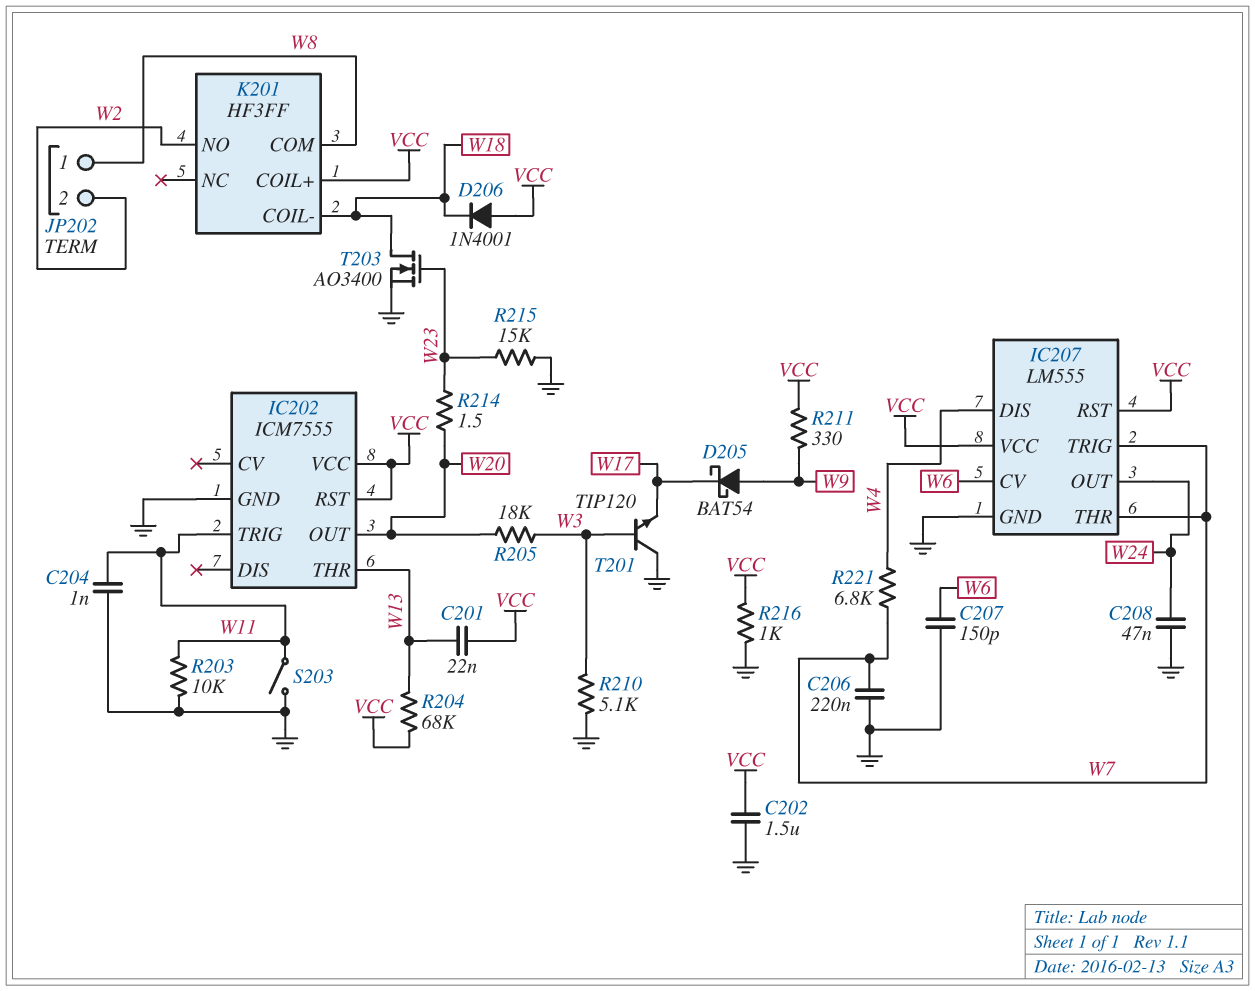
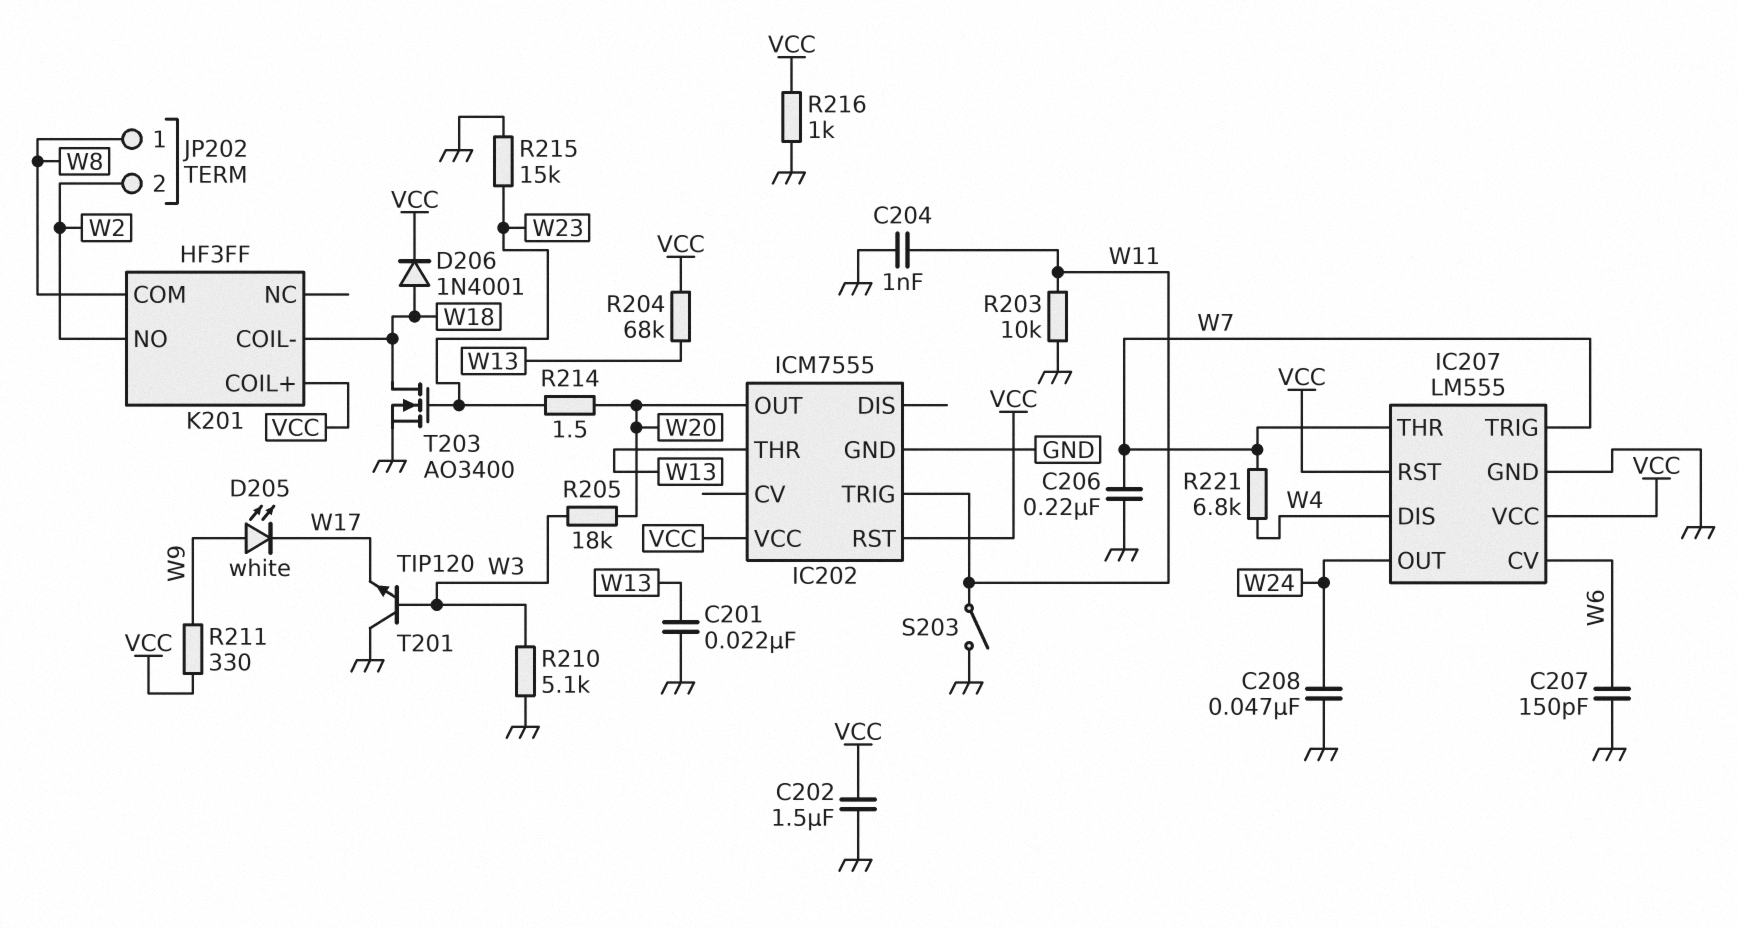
C201: 22nF (VCC, W13) -> 22nF (GND, W13)
D205: schottky BAT54 (A W9, K W17) -> LED white (A W9, K W17)
D206: diode 1N4001 (A VCC, K W18) -> diode 1N4001 (A W18, K VCC)

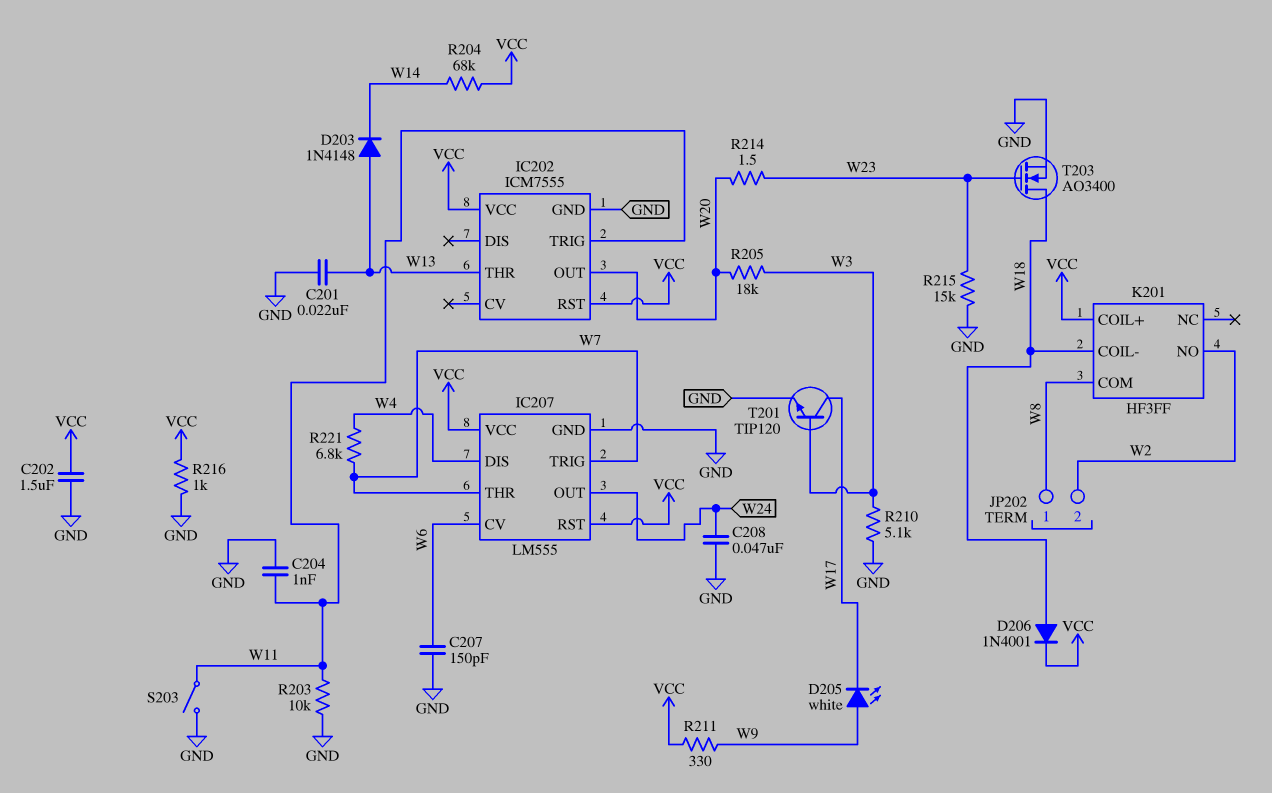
C206: 220nF (GND, W7) -> none
D203: none -> diode 1N4148 (A W13, K W14)
R204: 68k (VCC, W13) -> 68k (VCC, W14)
T201: NPN TIP120 (B W3, C GND, E W17) -> NPN TIP120 (B W3, C W17, E GND)

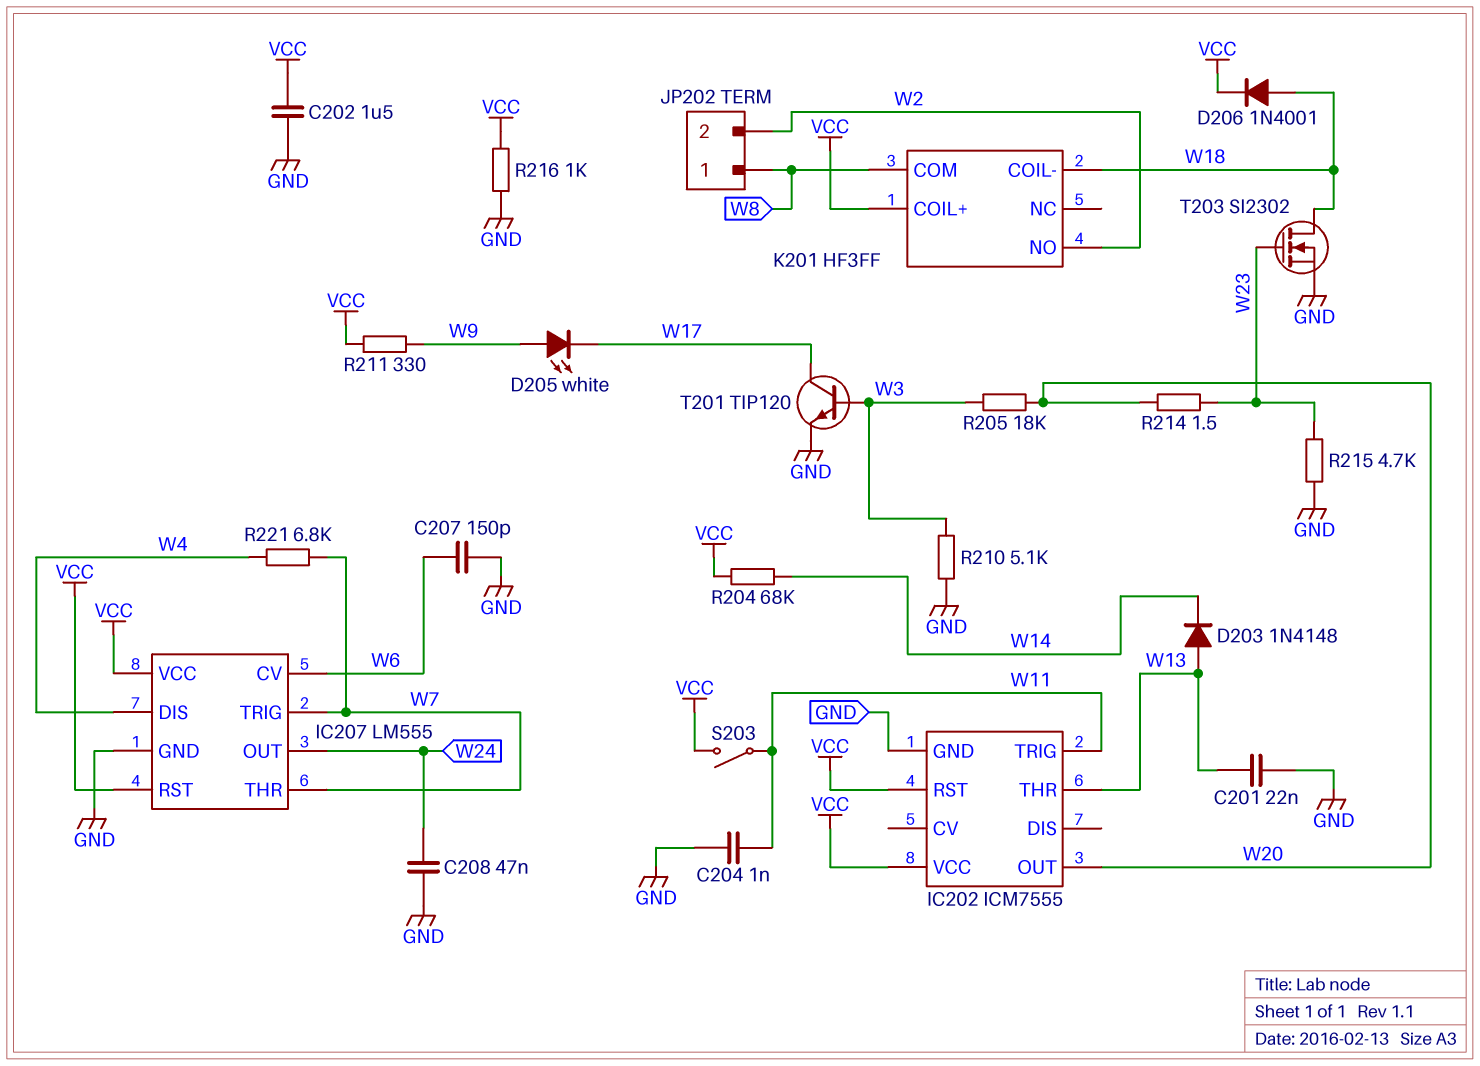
R203: 10k (GND, W11) -> none
R215: 15k (GND, W23) -> 4.7k (GND, W23)
S203: switch (GND, W11) -> switch (VCC, W11)
T203: NMOS AO3400 (G W23, D W18, S GND) -> NMOS SI2302 (G W23, D W18, S GND)

